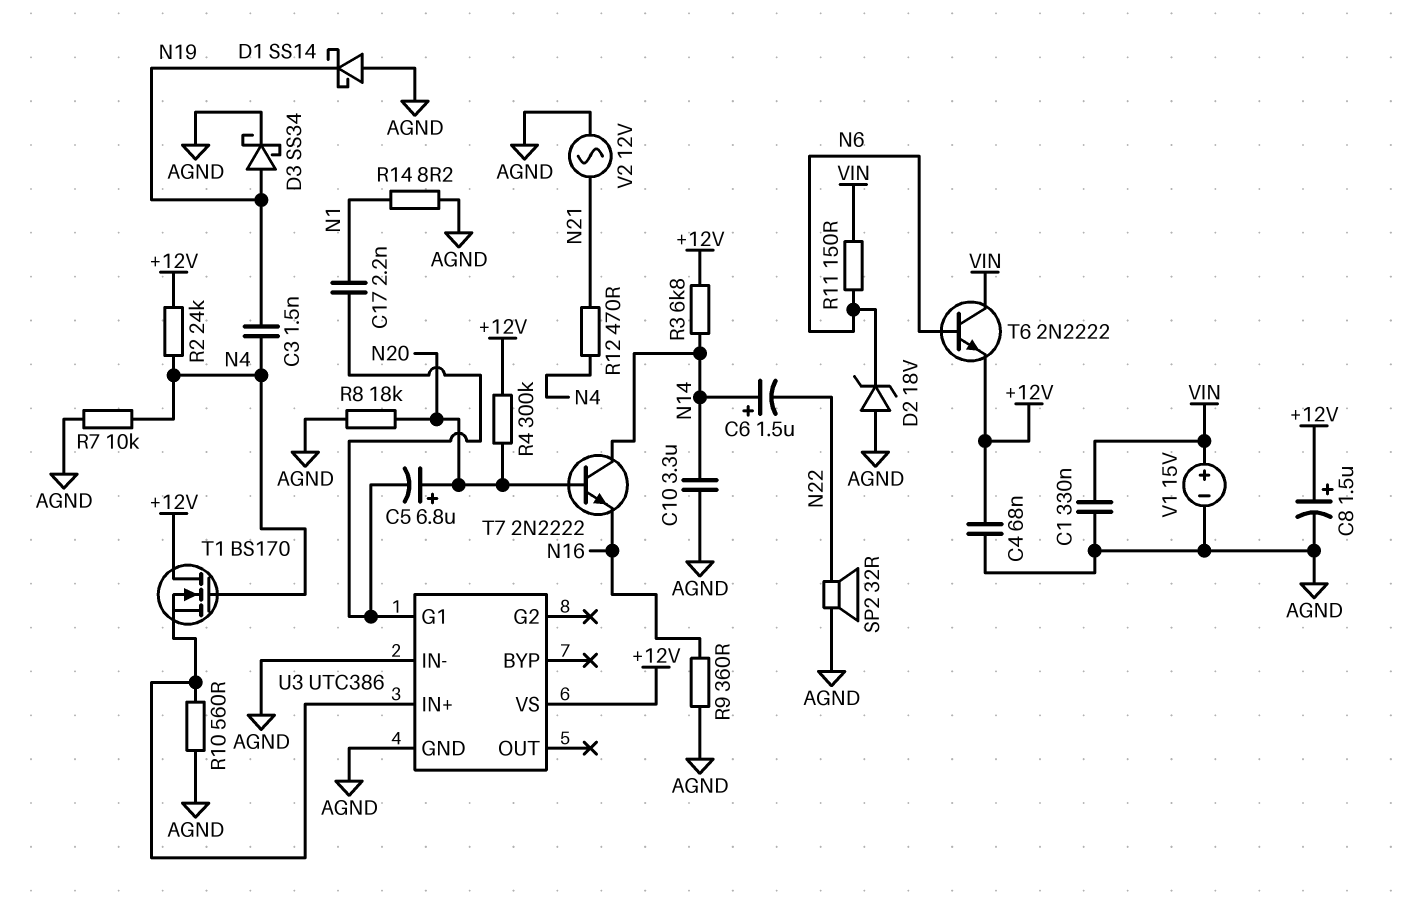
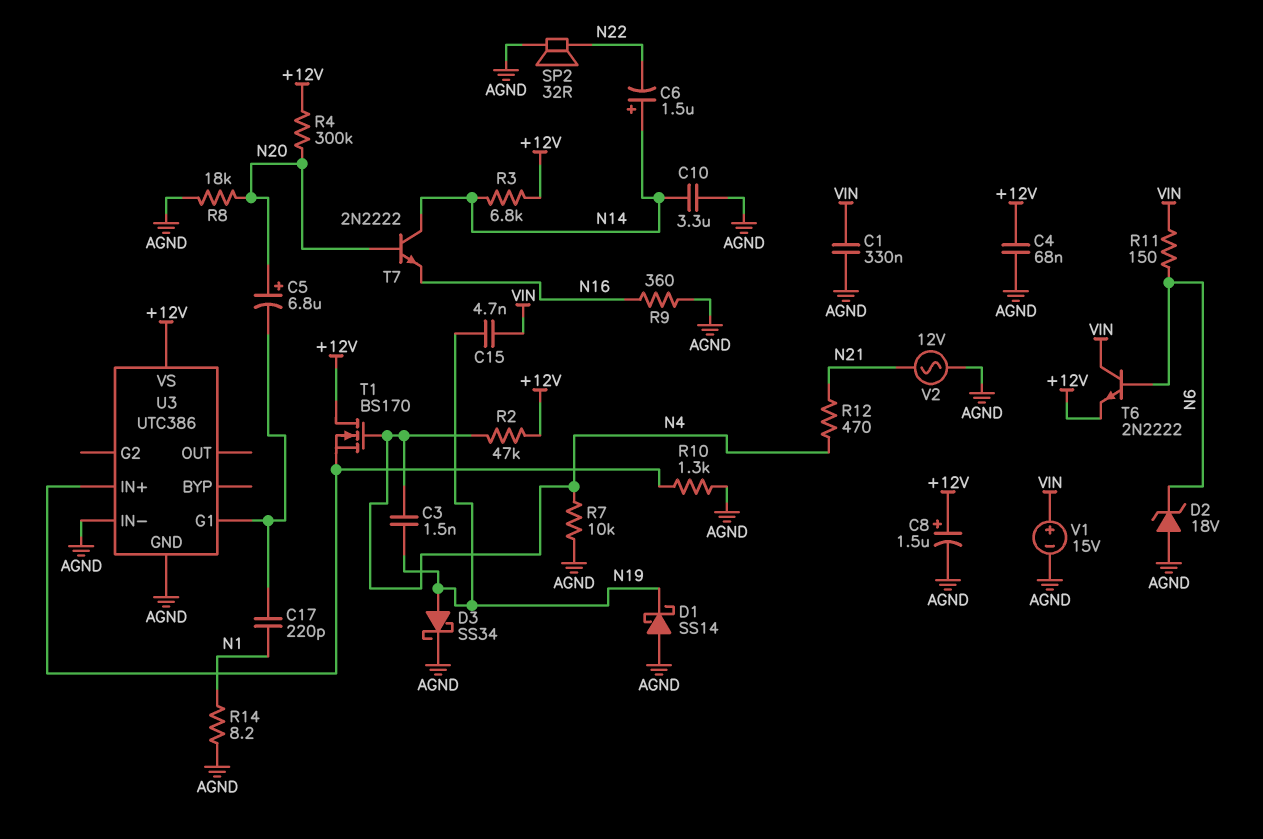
C15: none -> 4.7nF (N19, VIN)
C17: 2.2nF (N1, U3/G1) -> 220pF (N1, U3/G1)
R2: 24k (+12V, N4) -> 47k (+12V, N4)
R10: 560 (AGND, U3/IN+) -> 1.3k (AGND, U3/IN+)

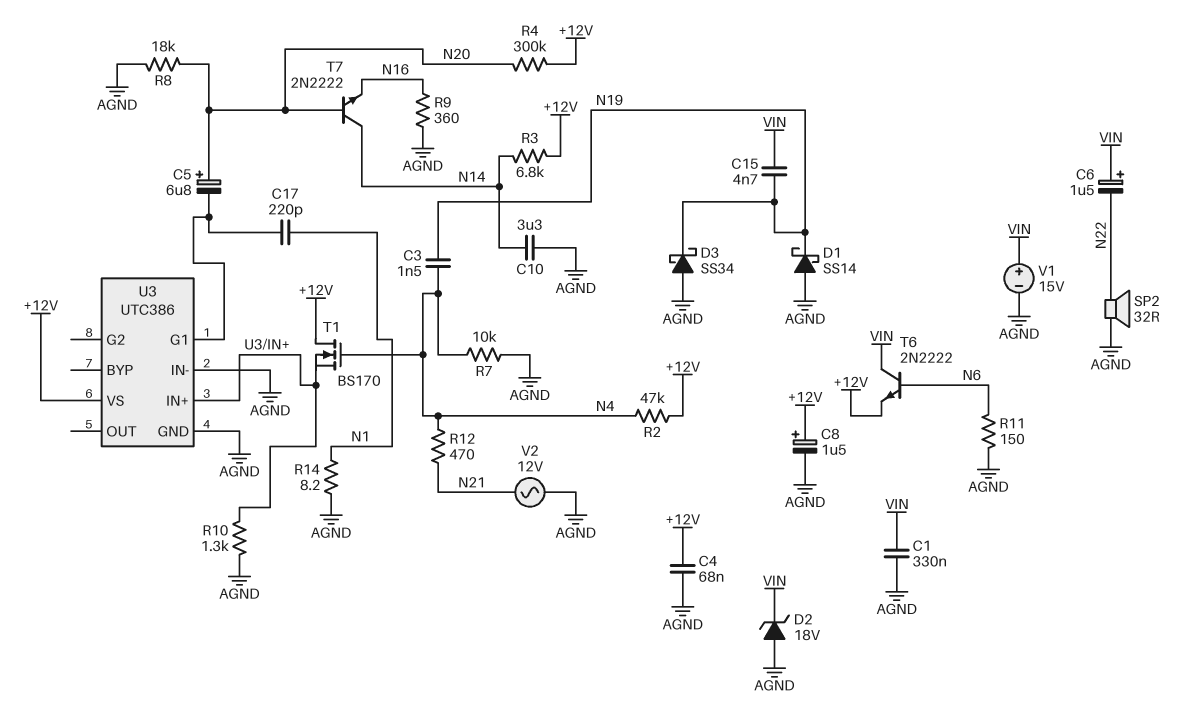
C6: 1.5uF (plus N14, minus N22) -> 1.5uF (plus VIN, minus N22)
D2: zener 18V (A AGND, K N6) -> zener 18V (A AGND, K VIN)
D3: schottky SS34 (A N19, K AGND) -> schottky SS34 (A AGND, K N19)
R11: 150 (N6, VIN) -> 150 (AGND, N6)

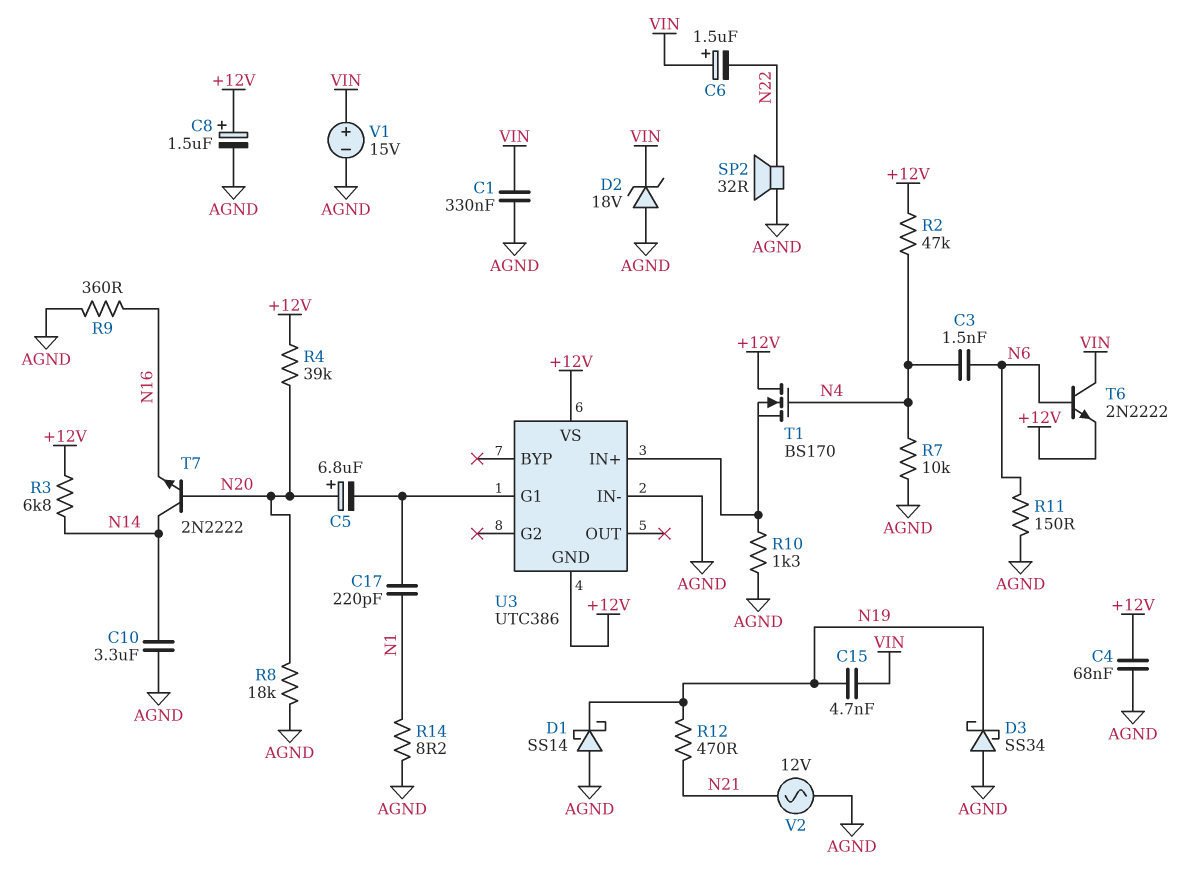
C3: 1.5nF (N4, N19) -> 1.5nF (N4, N6)
R4: 300k (+12V, N20) -> 39k (+12V, N20)
R12: 470 (N4, N21) -> 470 (N19, N21)
U3 pin GND: AGND -> +12V

